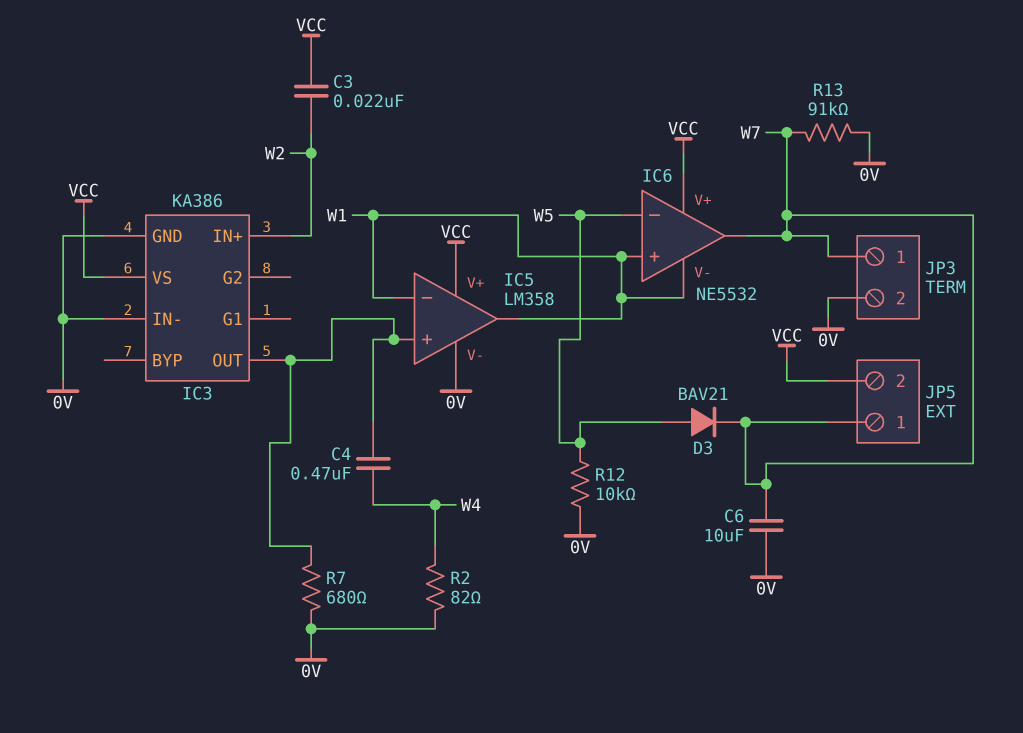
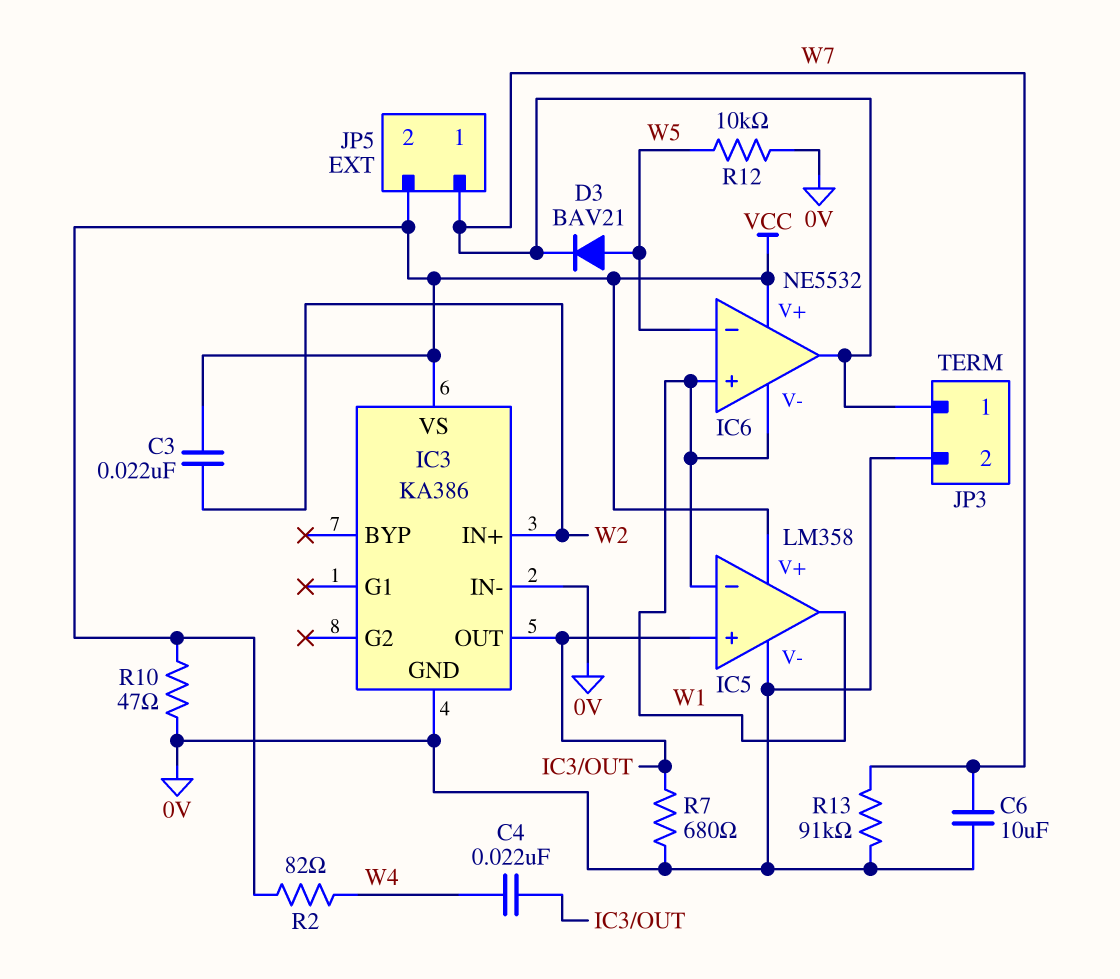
C4: 470nF (IC3/OUT, W4) -> 22nF (IC3/OUT, W4)
R2: 82 (0V, W4) -> 82 (VCC, W4)
R10: none -> 47 (0V, VCC)

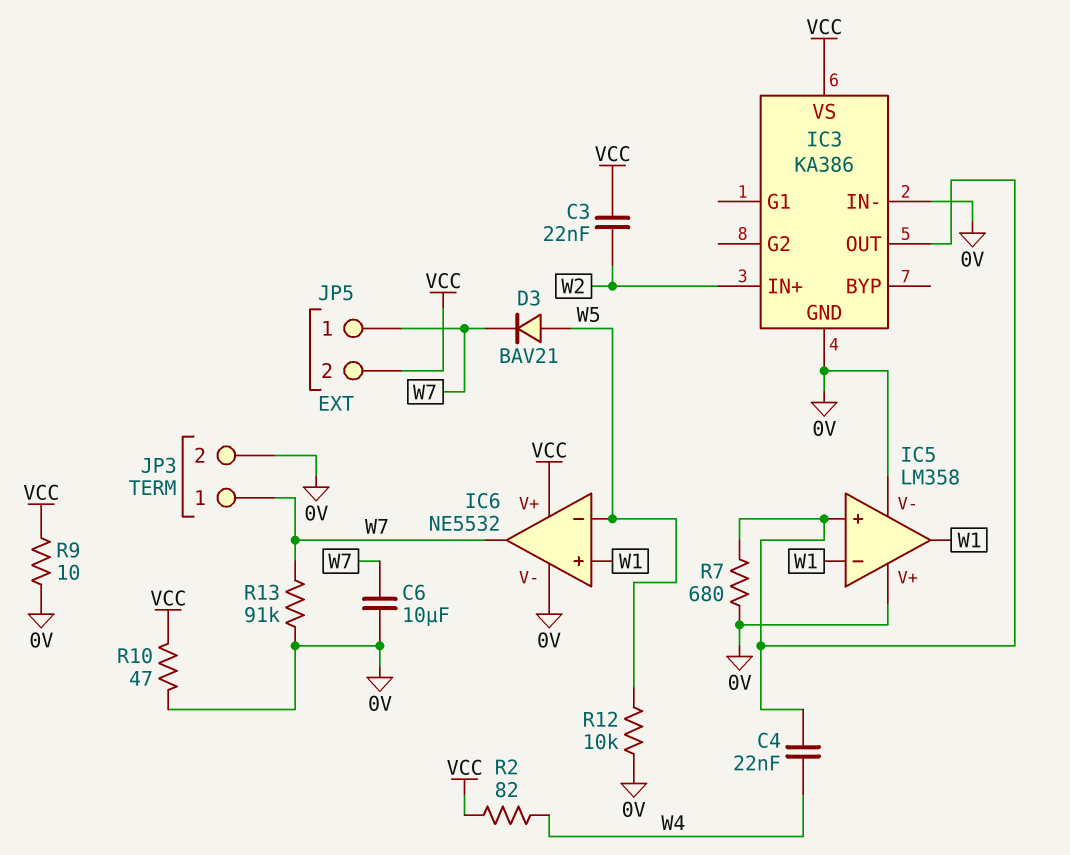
IC5 pin V+: VCC -> 0V
IC6 pin V-: W1 -> 0V
R9: none -> 10 (0V, VCC)

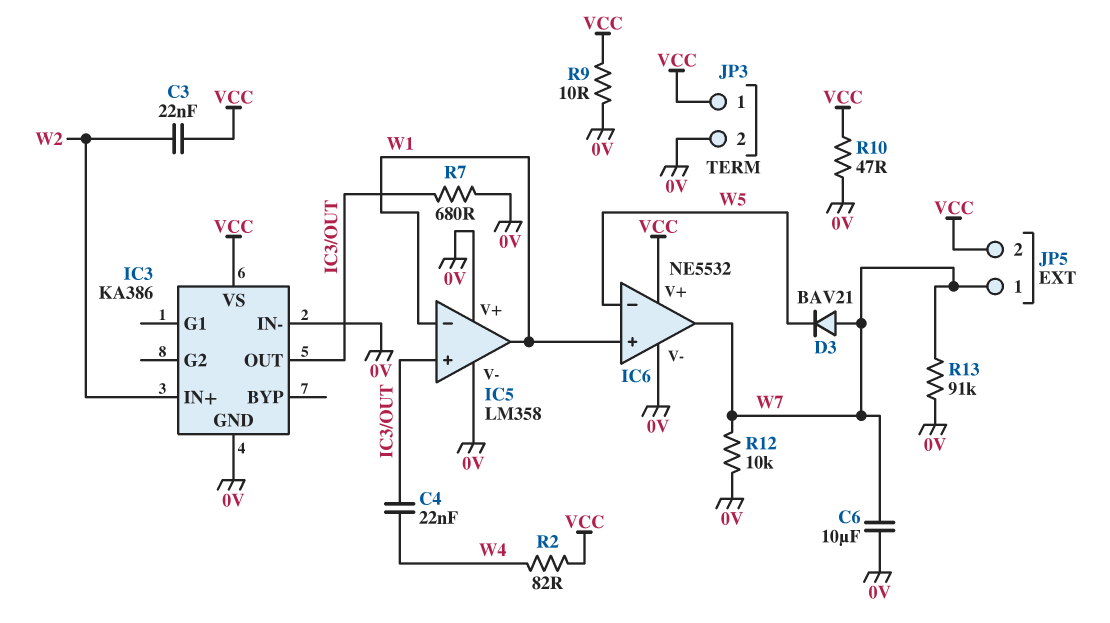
D3: diode BAV21 (A W5, K W7) -> diode BAV21 (A W7, K W5)
JP3 pin 1: W7 -> VCC
R12: 10k (0V, W5) -> 10k (0V, W7)

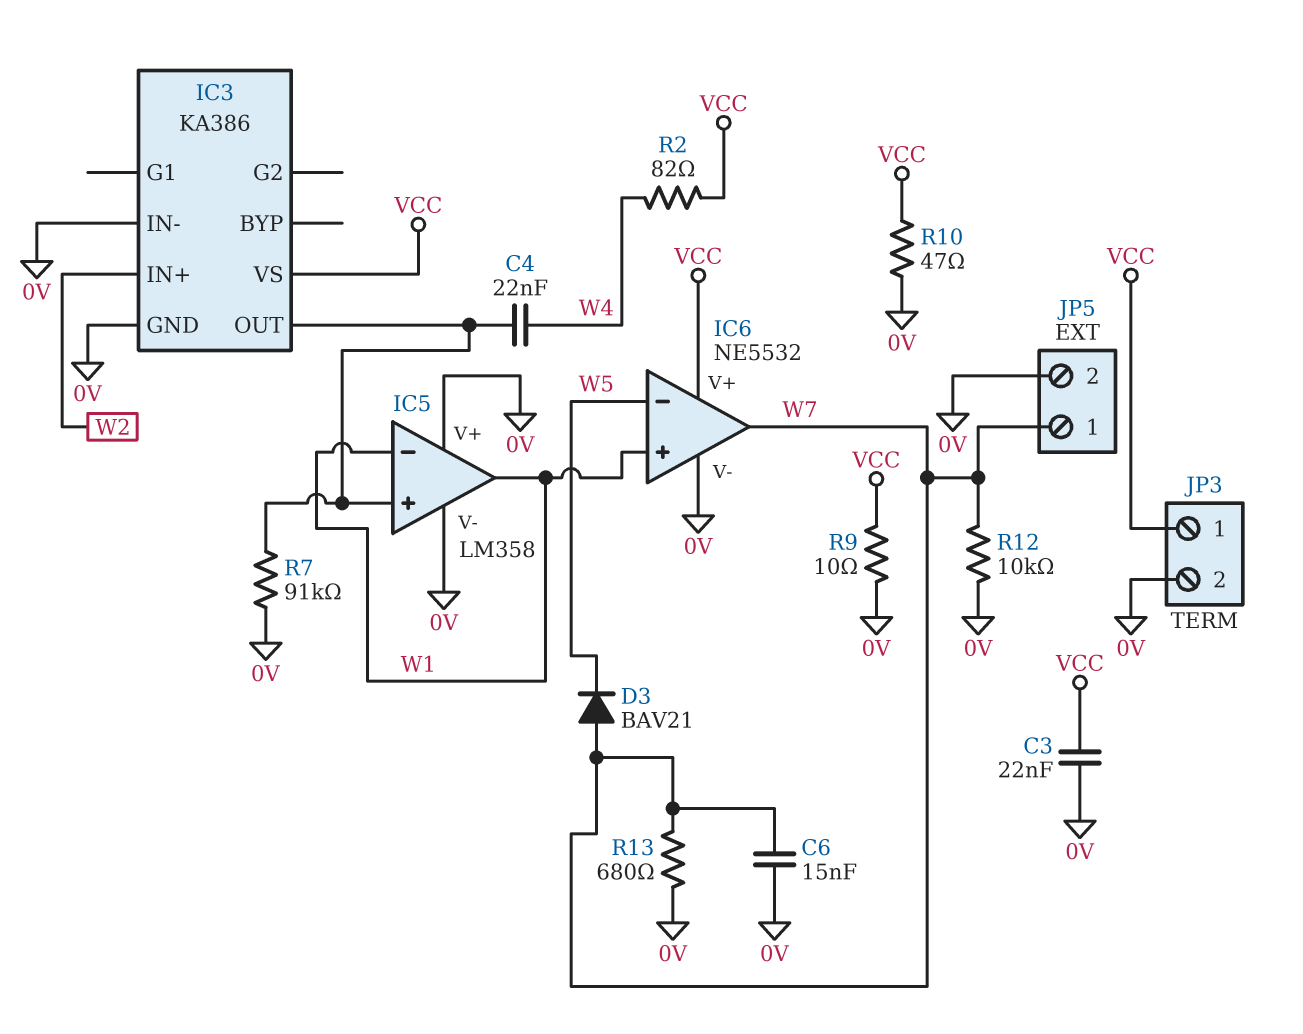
C3: 22nF (VCC, W2) -> 22nF (0V, VCC)
C6: 10uF (0V, W7) -> 15nF (0V, W7)
JP5 pin 2: VCC -> 0V
R7: 680 (0V, IC3/OUT) -> 91k (0V, IC3/OUT)
R13: 91k (0V, W7) -> 680 (0V, W7)

